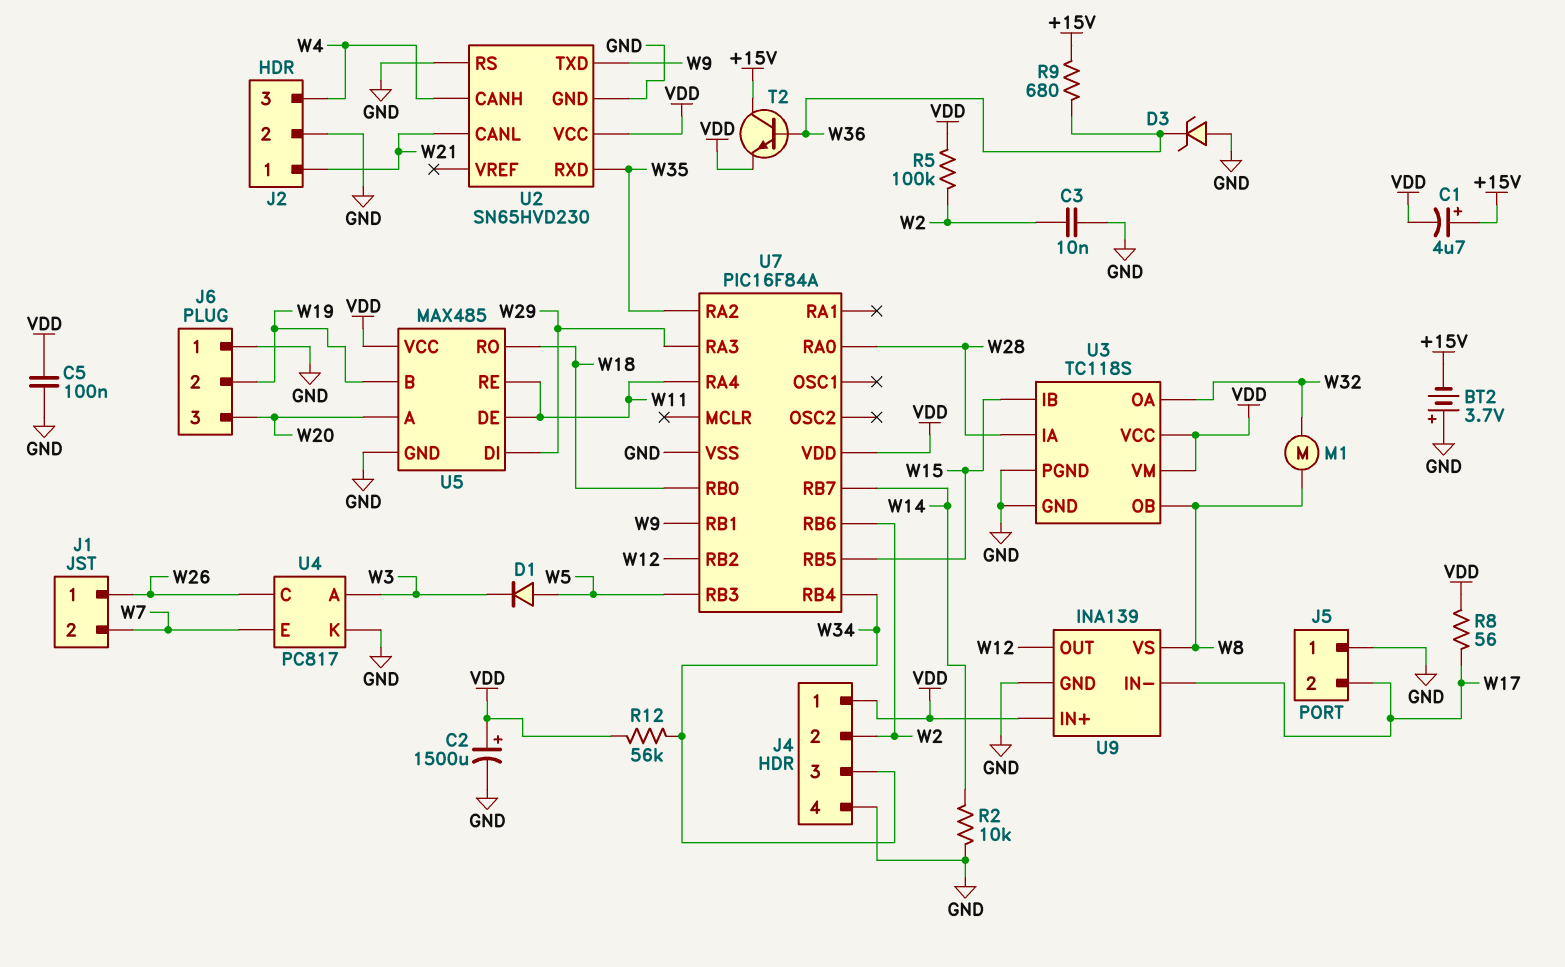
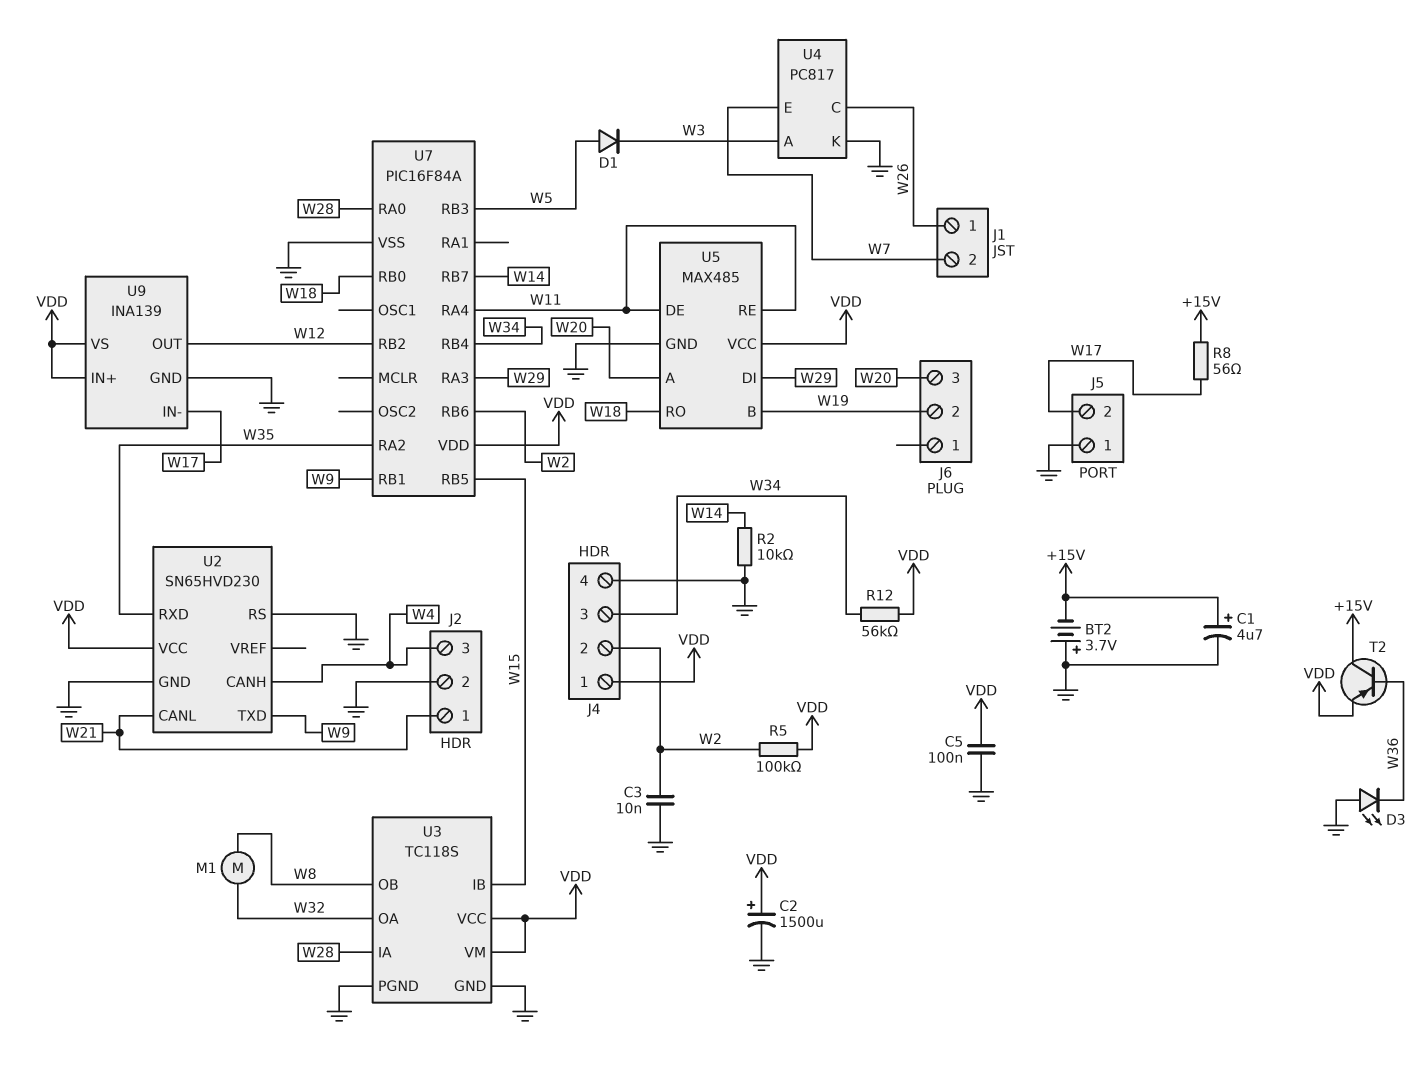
C1: 4.7uF (plus +15V, minus VDD) -> 4.7uF (plus +15V, minus GND)
D3: zener (A GND, K W36) -> LED (A GND, K W36)
J6 pin 1: GND -> none
R8: 56 (VDD, W17) -> 56 (+15V, W17)
R9: 680 (+15V, W36) -> none
T2: NPN (B W36, C +15V, E VDD) -> PNP (B W36, C +15V, E VDD)
U9 pin VS: W8 -> VDD

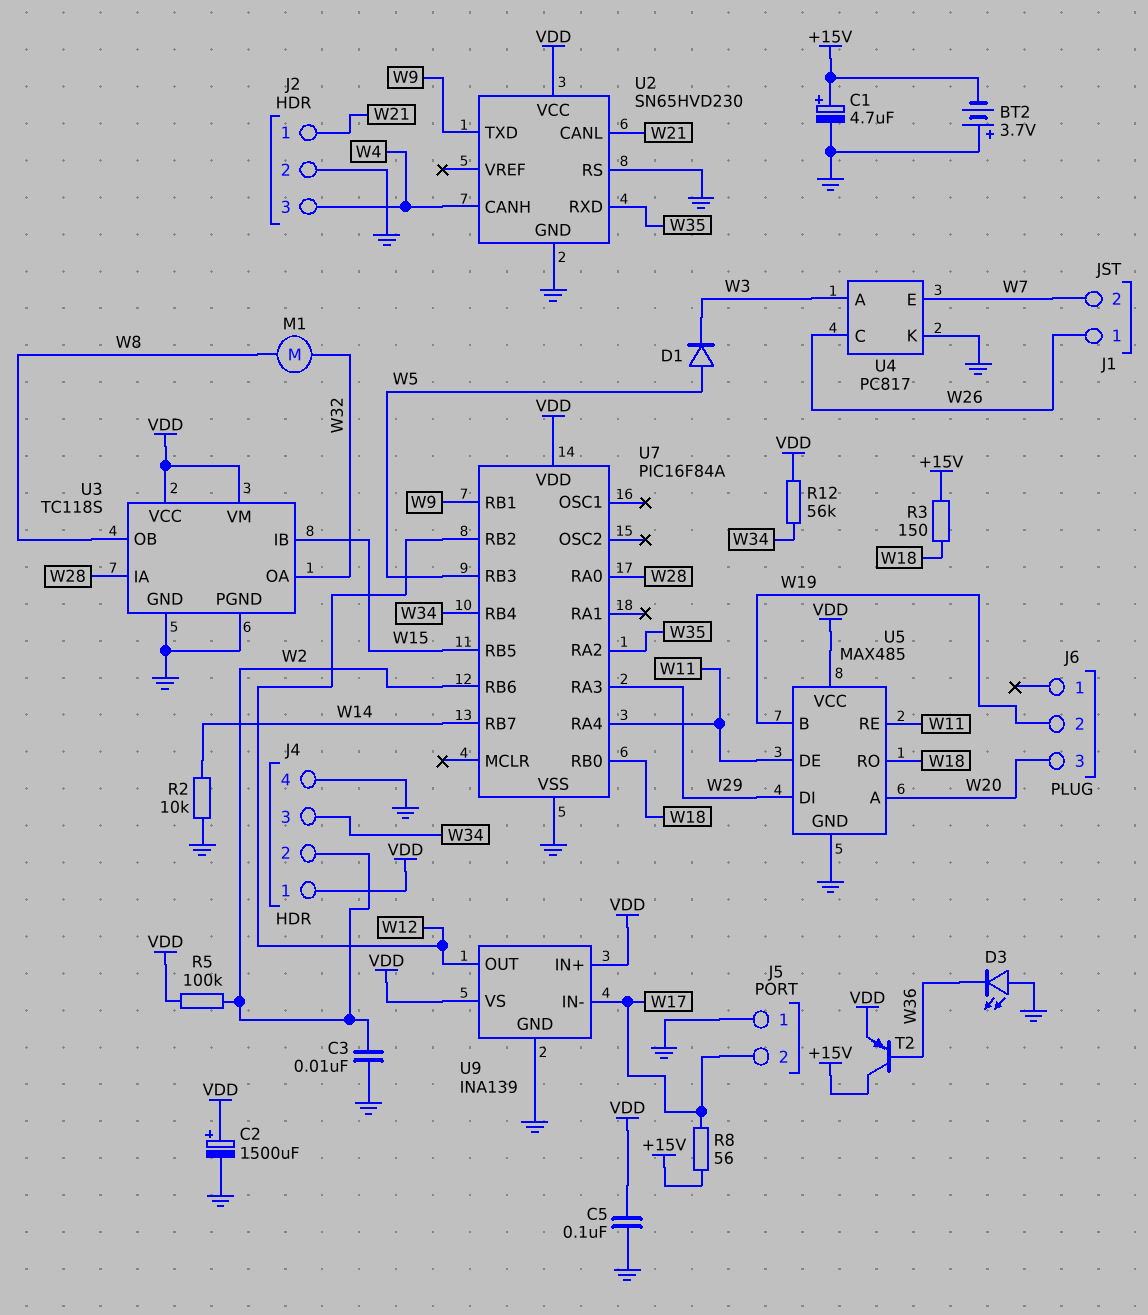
R3: none -> 150 (+15V, W18)

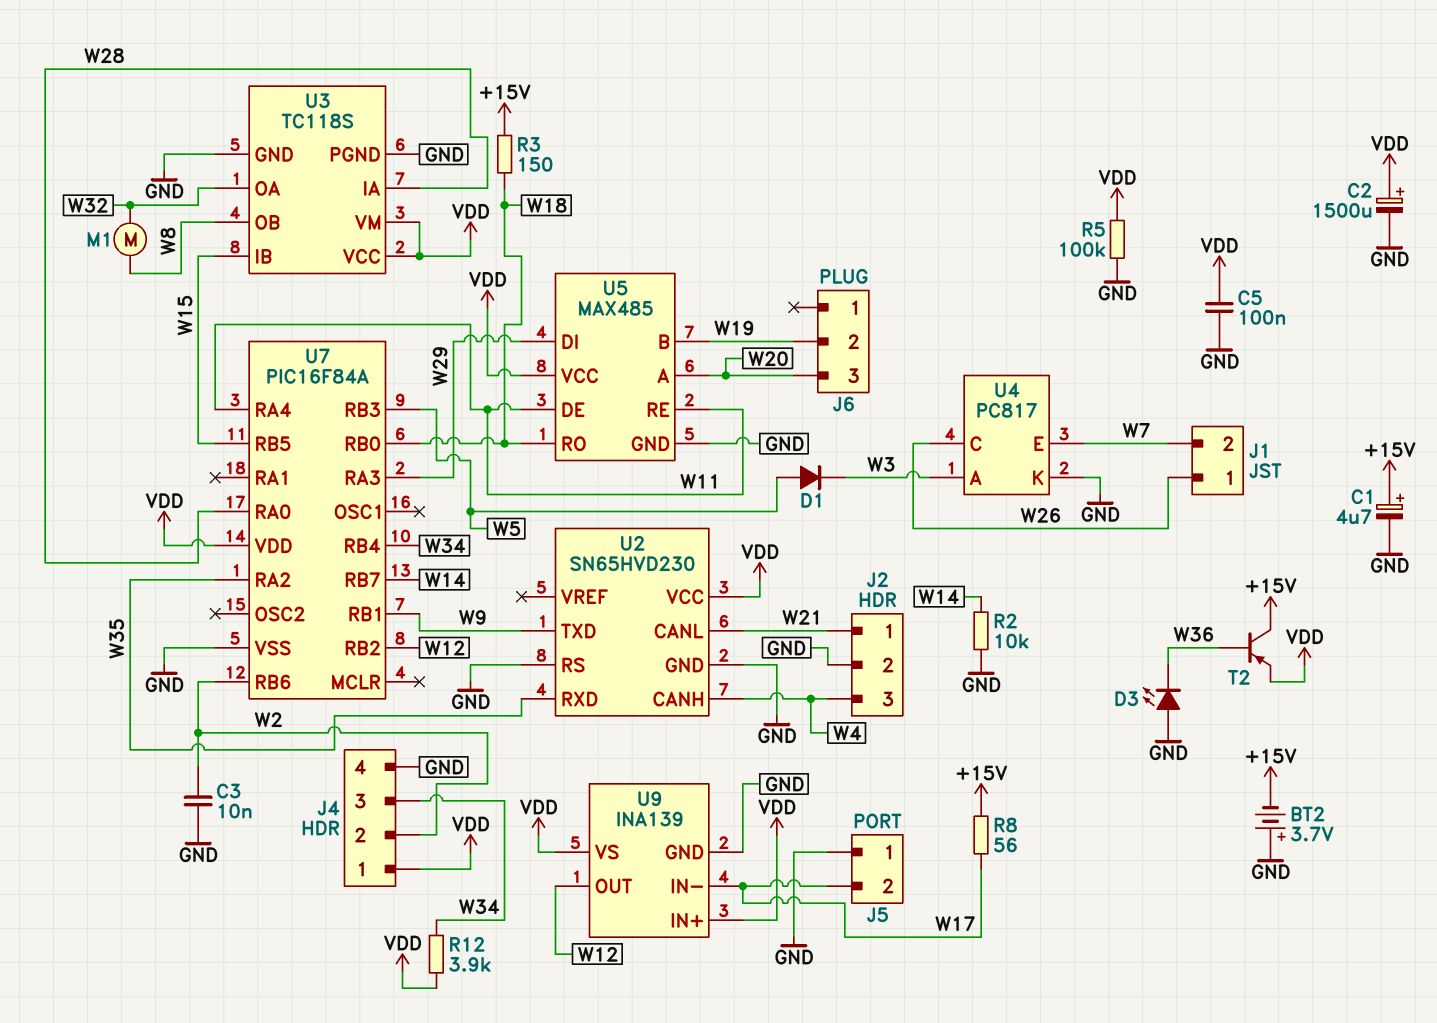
R5: 100k (VDD, W2) -> 100k (GND, VDD)
R12: 56k (VDD, W34) -> 3.9k (VDD, W34)

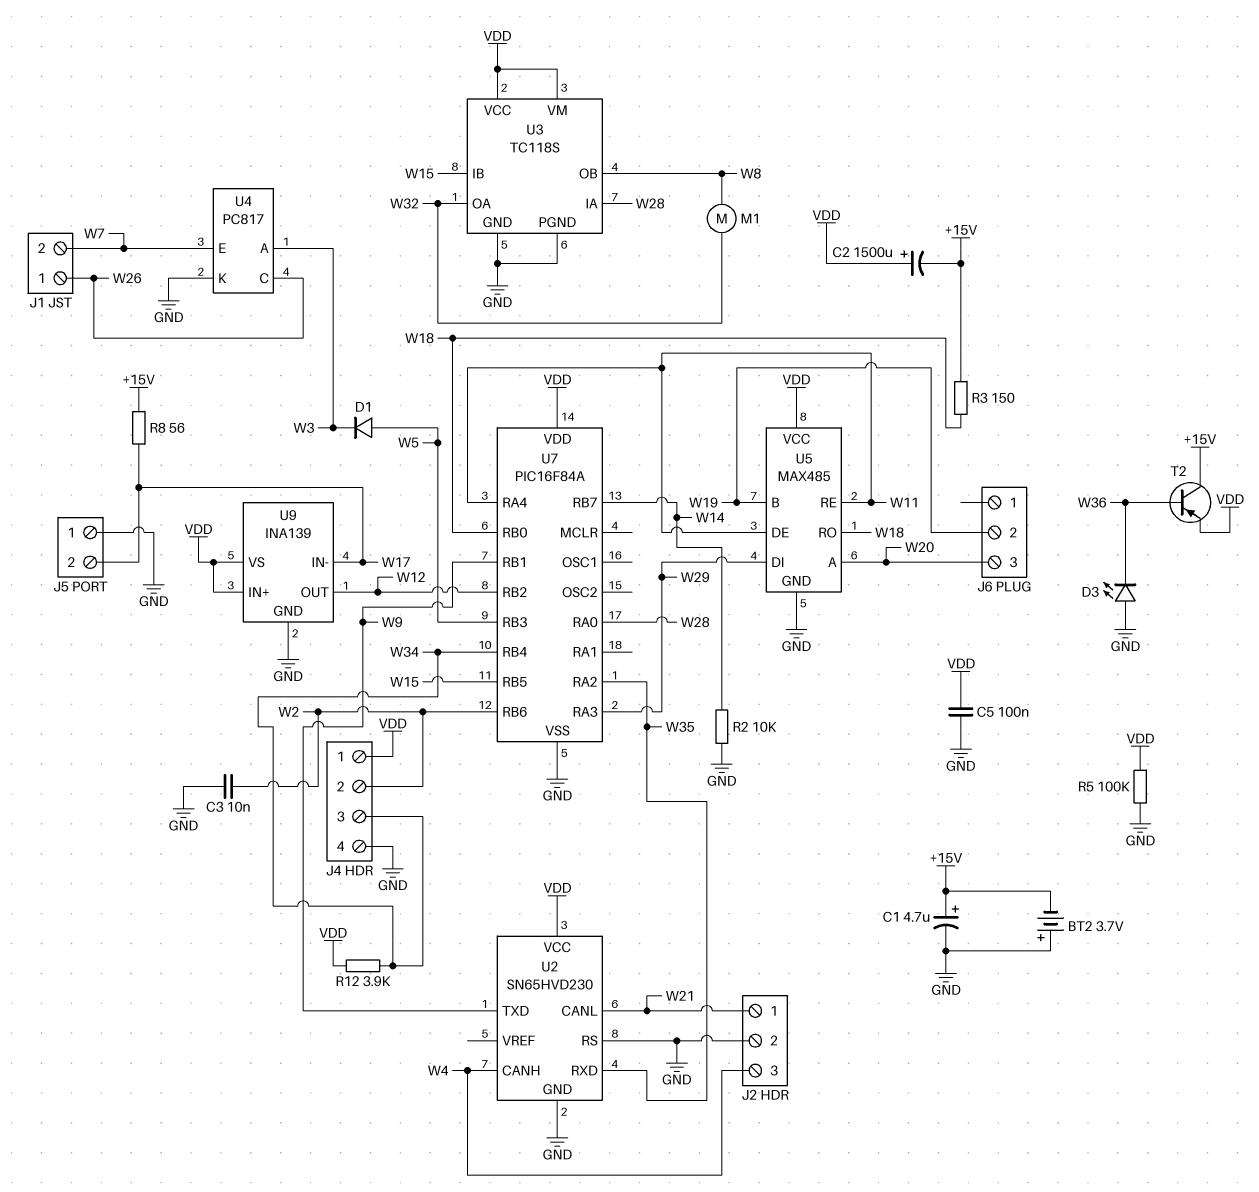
C2: 1500uF (plus VDD, minus GND) -> 1500uF (plus VDD, minus +15V)

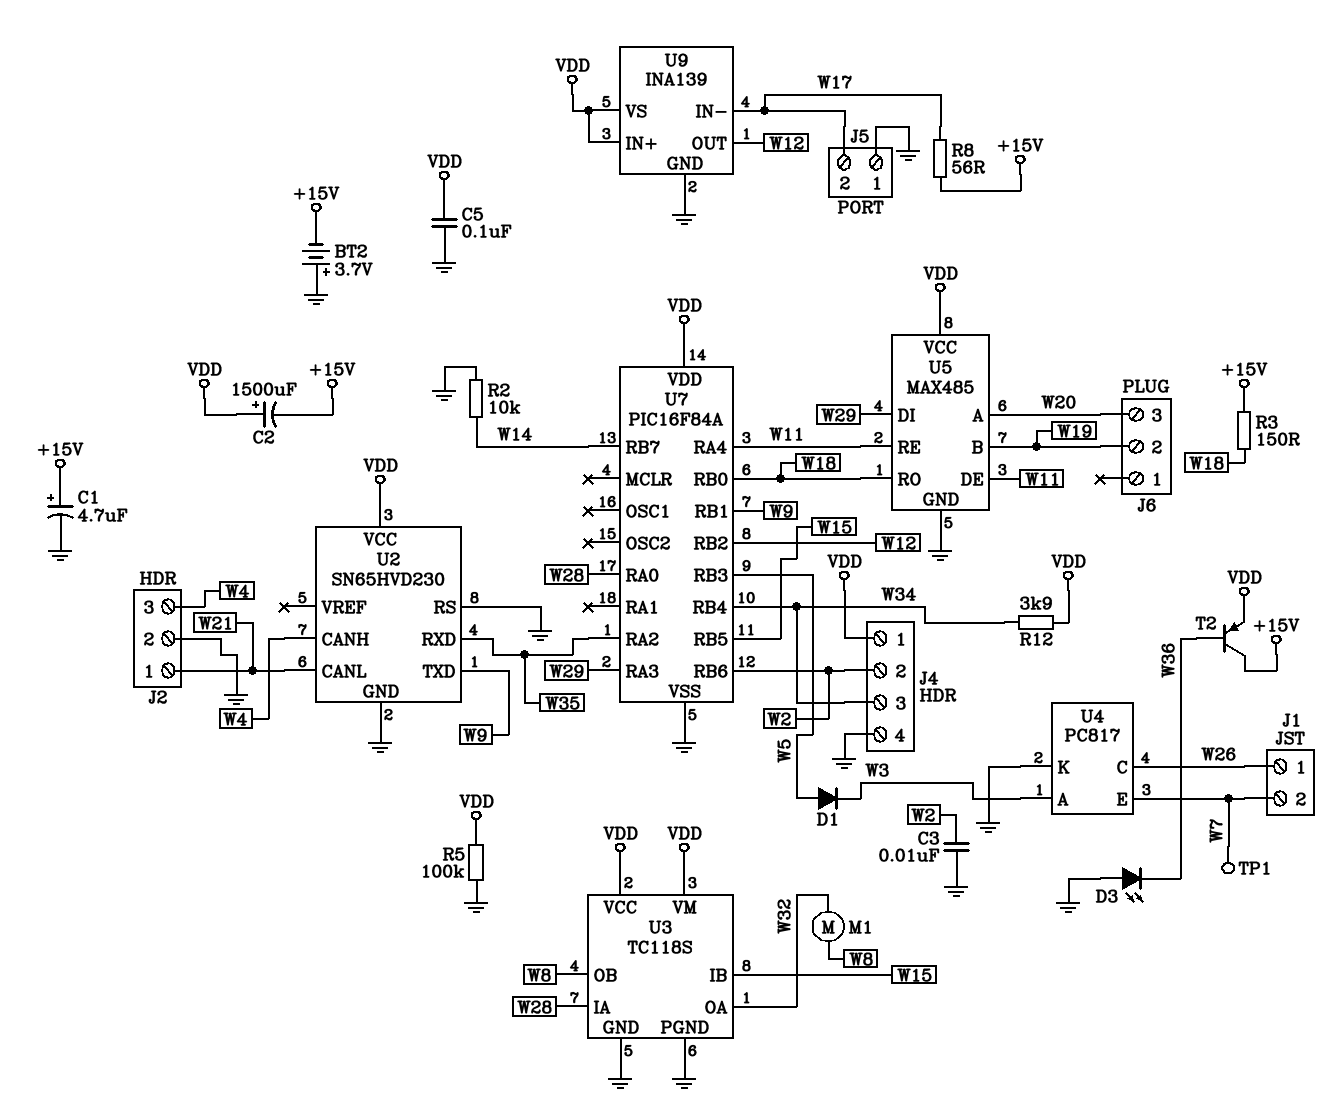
TP1: none -> test point (W7)

